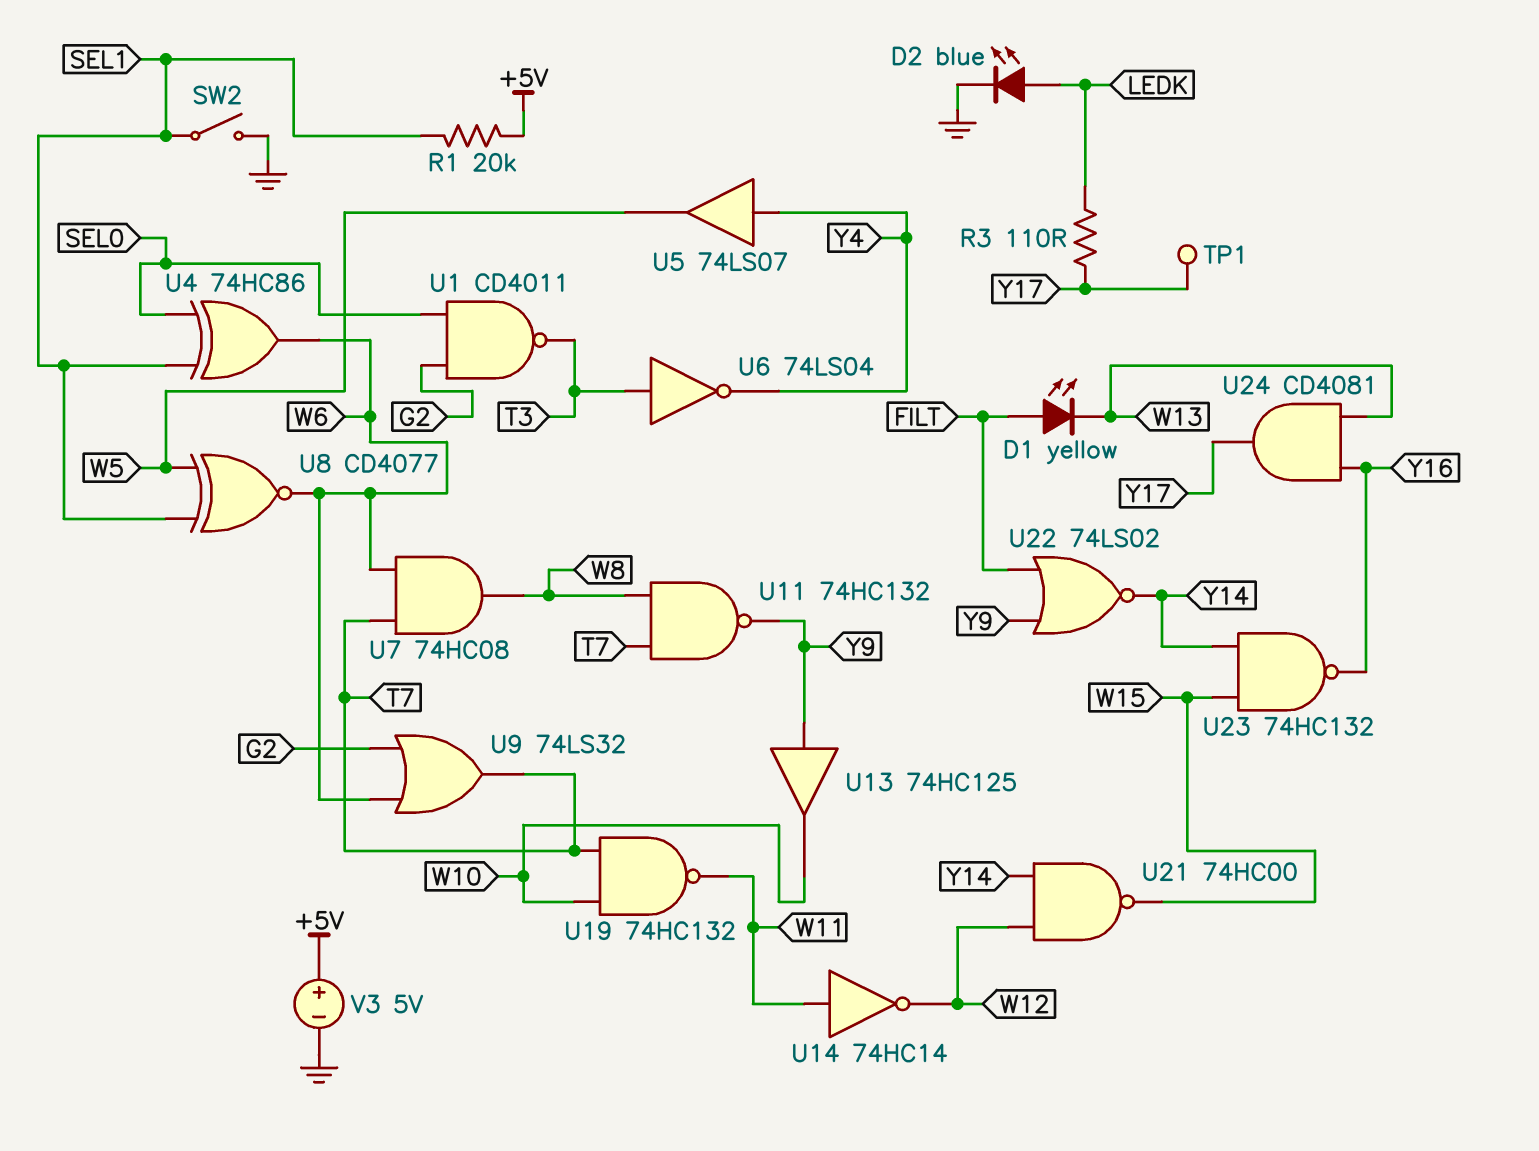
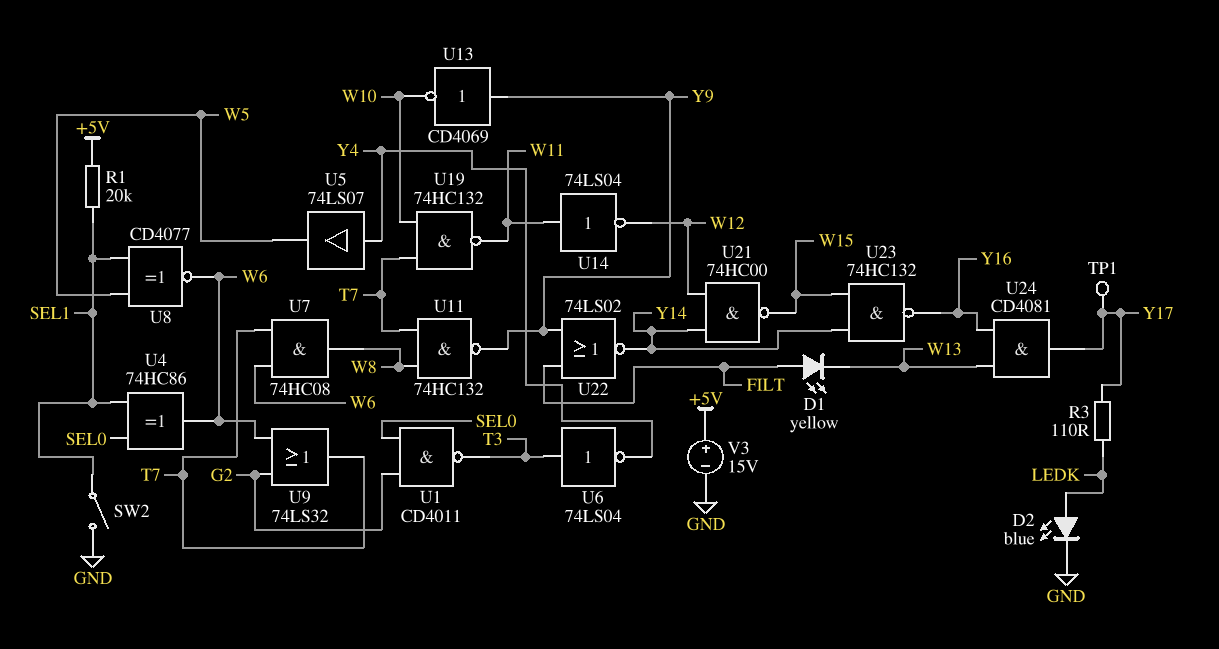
U13: buffer 74HC125 (in Y9, out W10) -> NOT CD4069 (in Y9, out W10)
U14: NOT 74HC14 (in W11, out W12) -> NOT 74LS04 (in W11, out W12)
V3: 5V (plus +5V, minus GND) -> 15V (plus +5V, minus GND)

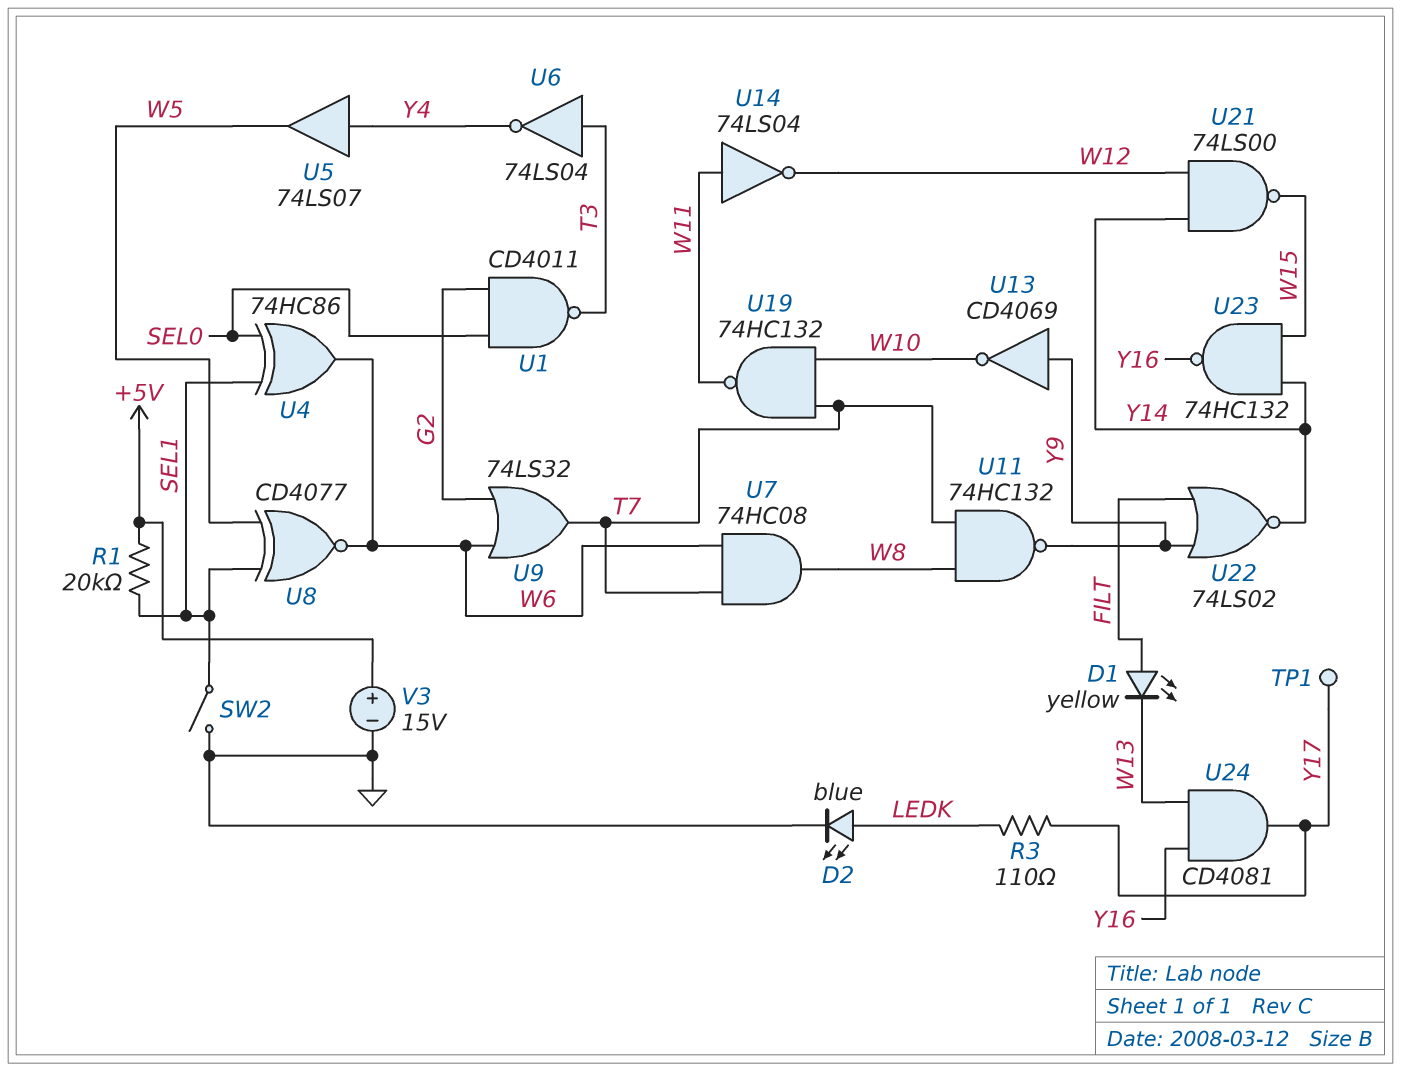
U21: NAND 74HC00 (in W12, in Y14, out W15) -> NAND 74LS00 (in W12, in Y14, out W15)

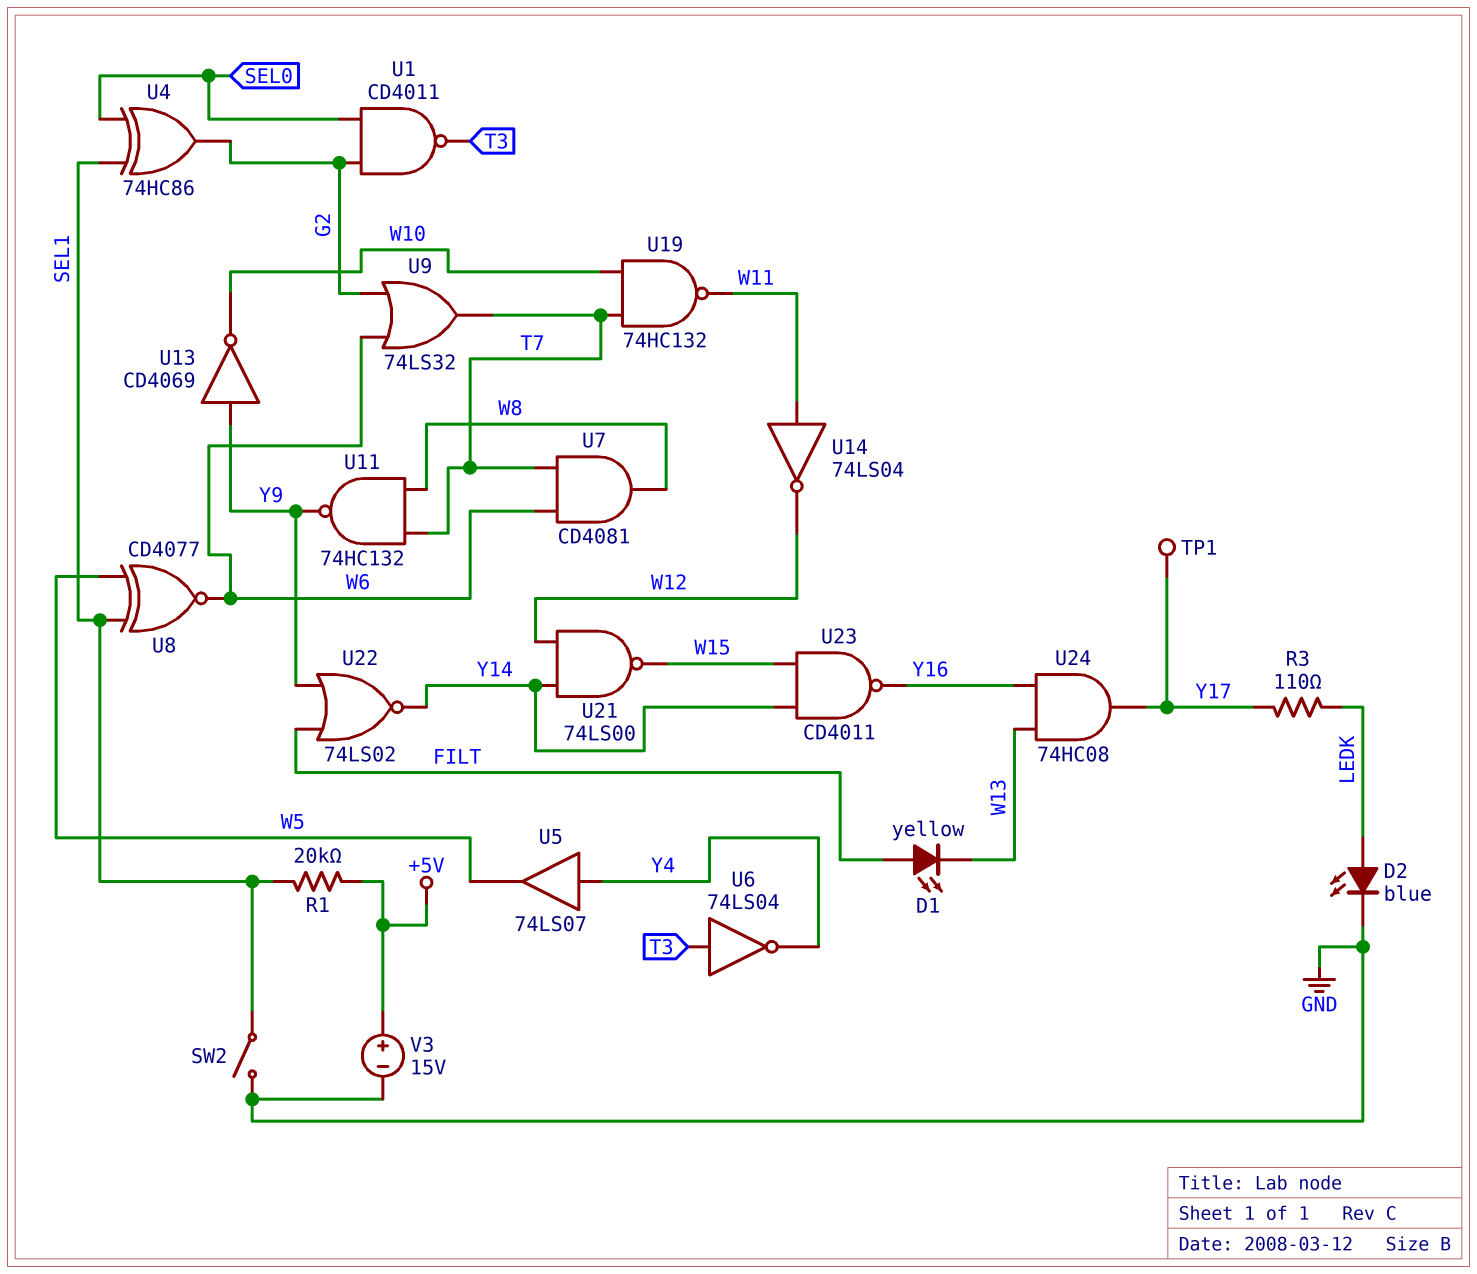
U4: XOR 74HC86 (in SEL0, in SEL1, out W6) -> XOR 74HC86 (in SEL0, in SEL1, out G2)
U7: AND 74HC08 (in T7, in W6, out W8) -> AND CD4081 (in T7, in W6, out W8)
U23: NAND 74HC132 (in W15, in Y14, out Y16) -> NAND CD4011 (in W15, in Y14, out Y16)
U24: AND CD4081 (in W13, in Y16, out Y17) -> AND 74HC08 (in W13, in Y16, out Y17)

